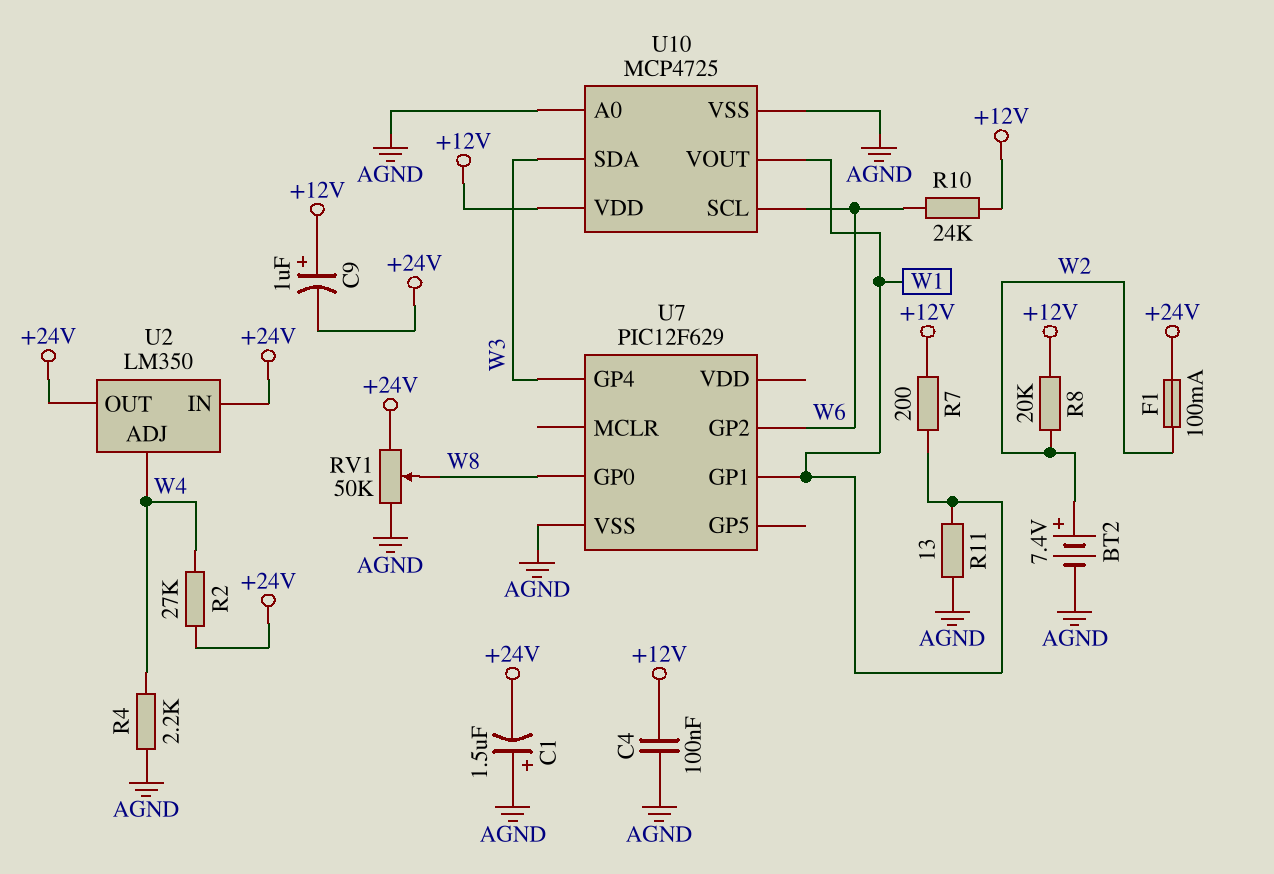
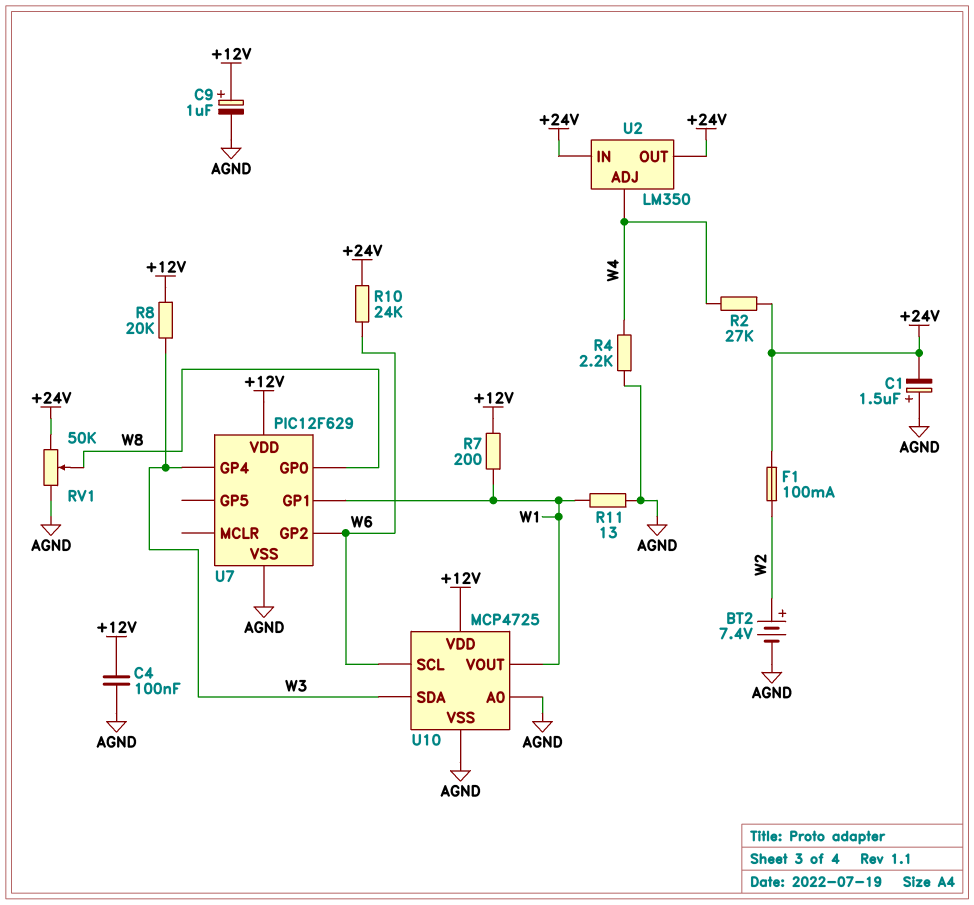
C9: 1uF (plus +12V, minus +24V) -> 1uF (plus +12V, minus AGND)
R8: 20k (+12V, W2) -> 20k (+12V, W3)
R10: 24k (+12V, W6) -> 24k (+24V, W6)
U7 pin VDD: none -> +12V

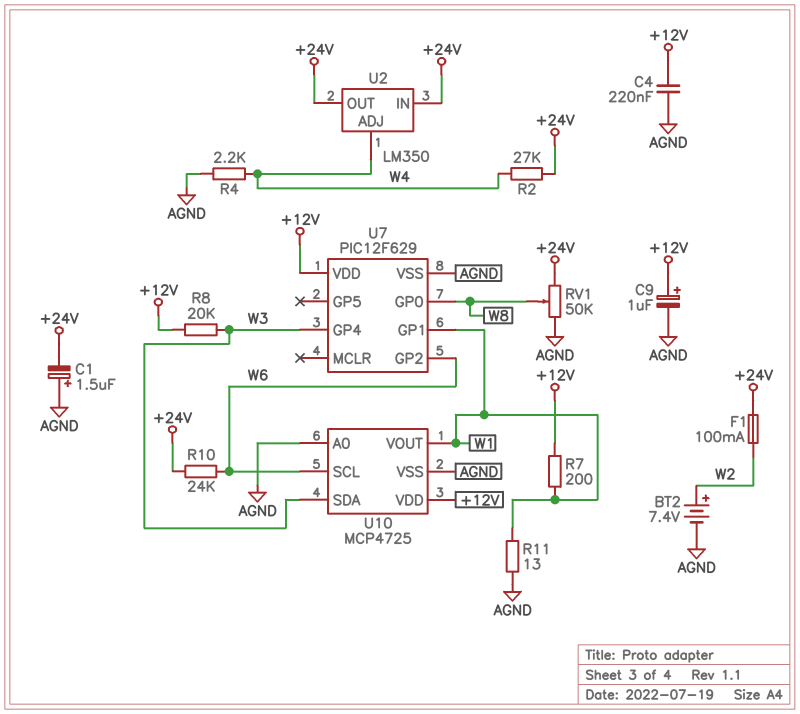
C4: 100nF (+12V, AGND) -> 220nF (+12V, AGND)

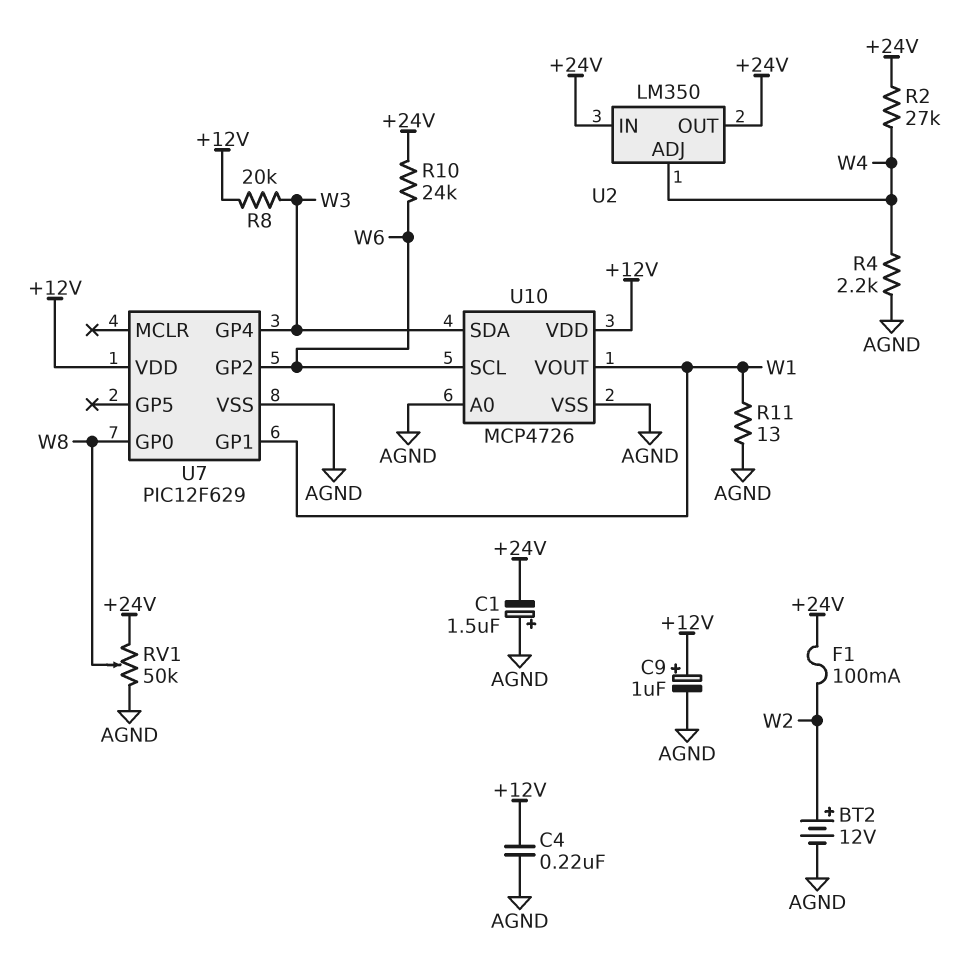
BT2: 7.4V (plus W2, minus AGND) -> 12V (plus W2, minus AGND)
R7: 200 (+12V, W1) -> none
U10: MCP4725 -> MCP4726

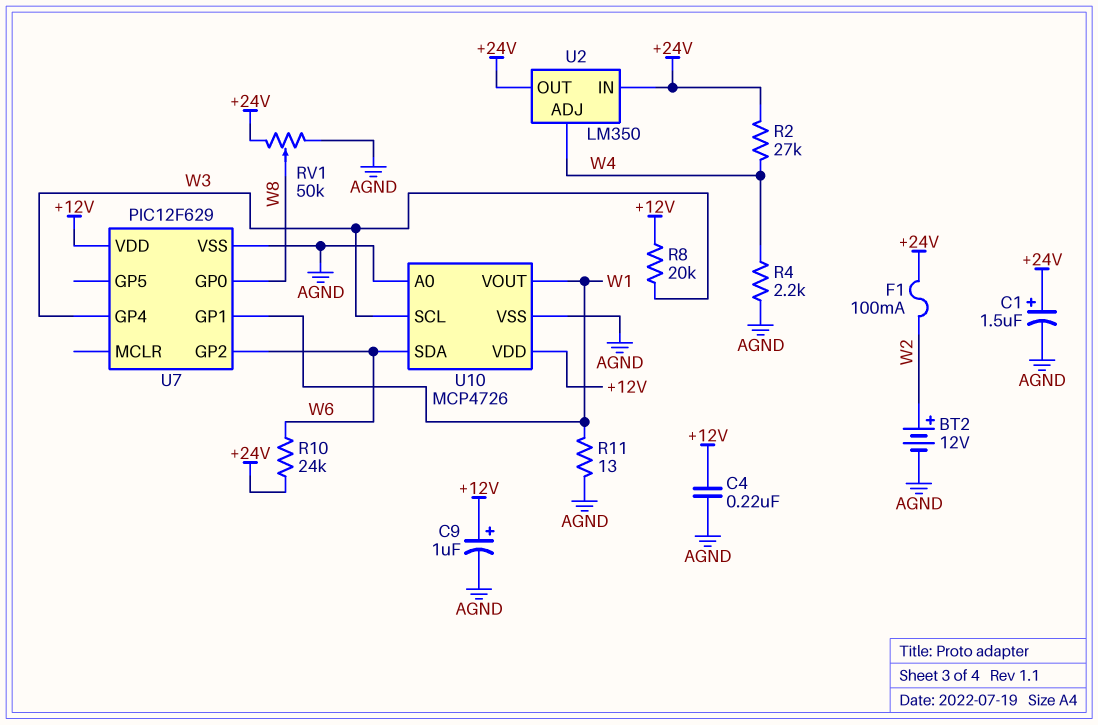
C1: 1.5uF (plus AGND, minus +24V) -> 1.5uF (plus +24V, minus AGND)
U10 pin SCL: W6 -> W3
U10 pin SDA: W3 -> W6

